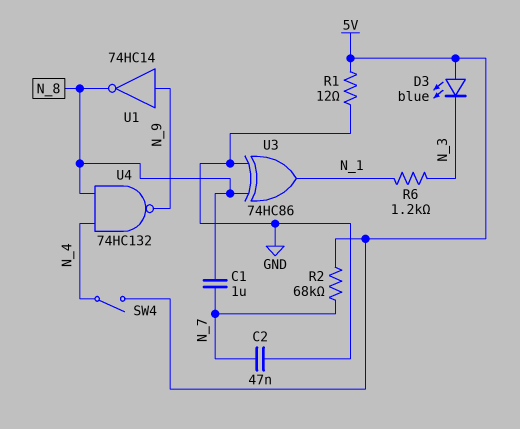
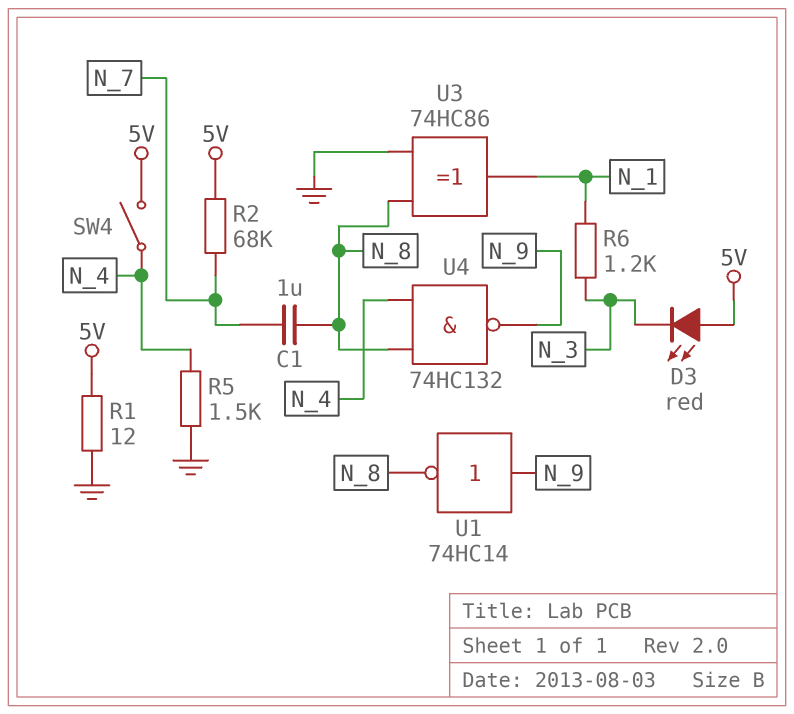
C2: 47nF (GND, N_7) -> none
D3: LED blue (A 5V, K N_3) -> LED red (A 5V, K N_3)
R5: none -> 1.5k (GND, N_4)

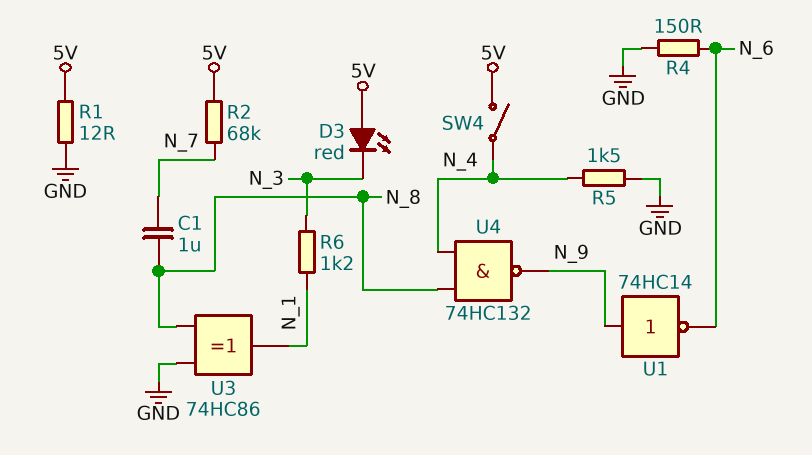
R4: none -> 150 (GND, N_6)
U1: NOT 74HC14 (in N_9, out N_8) -> NOT 74HC14 (in N_9, out N_6)

